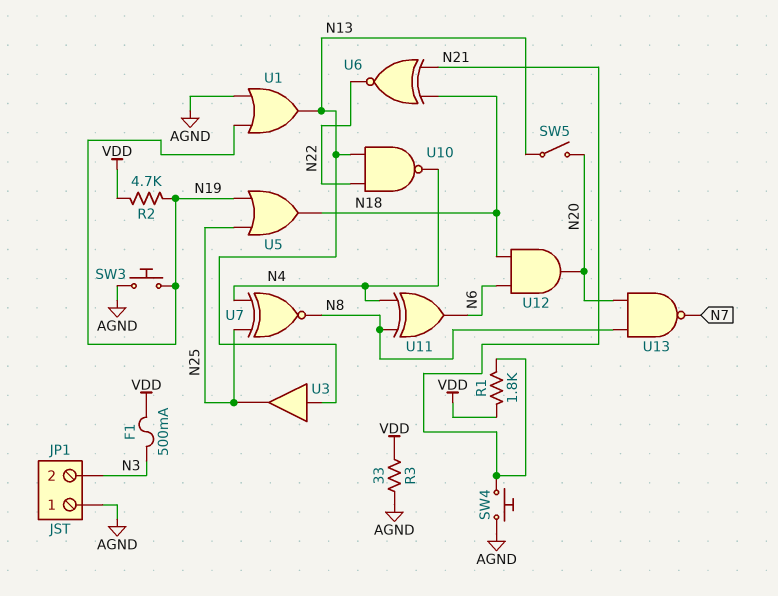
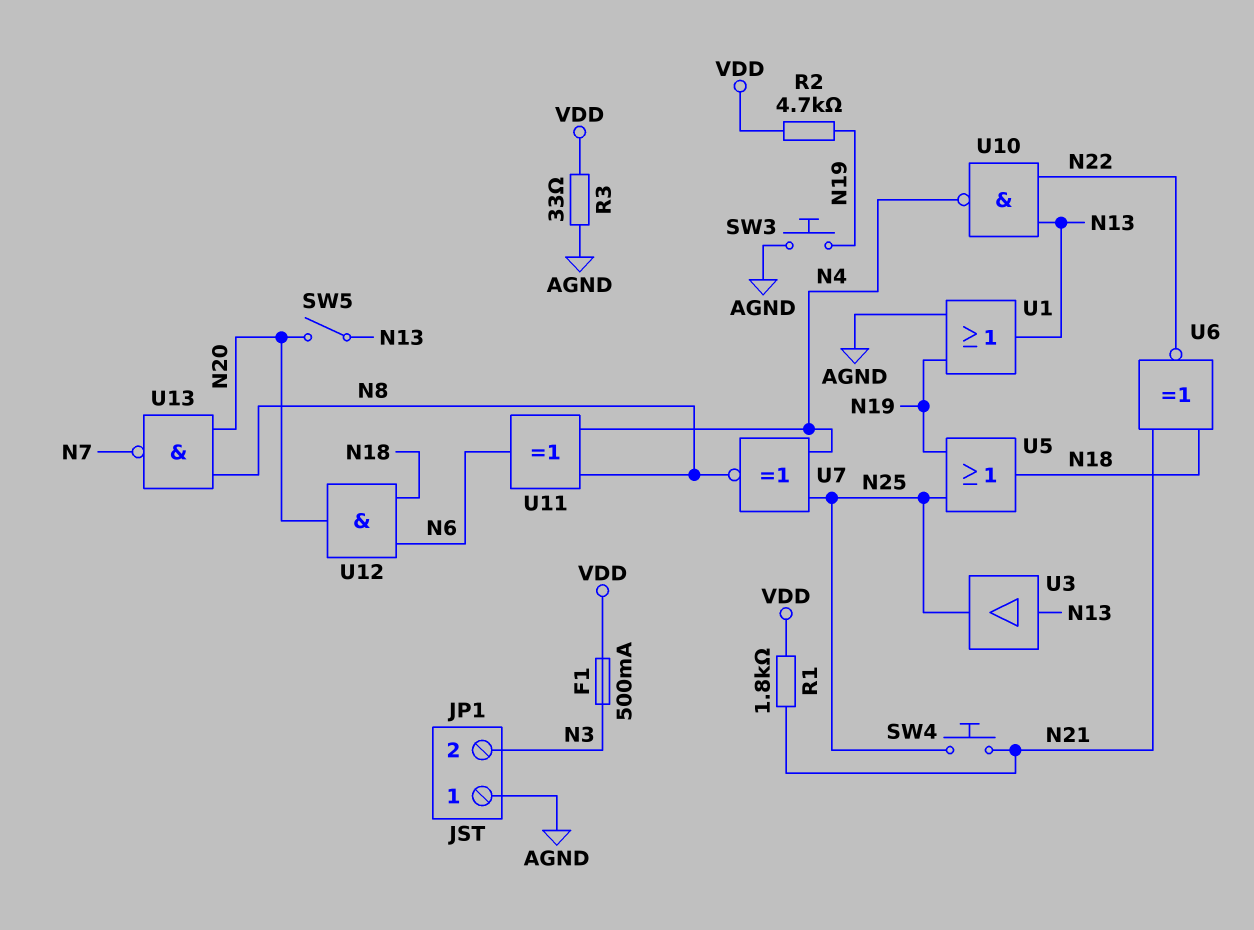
SW4: button (AGND, N21) -> button (N21, N25)

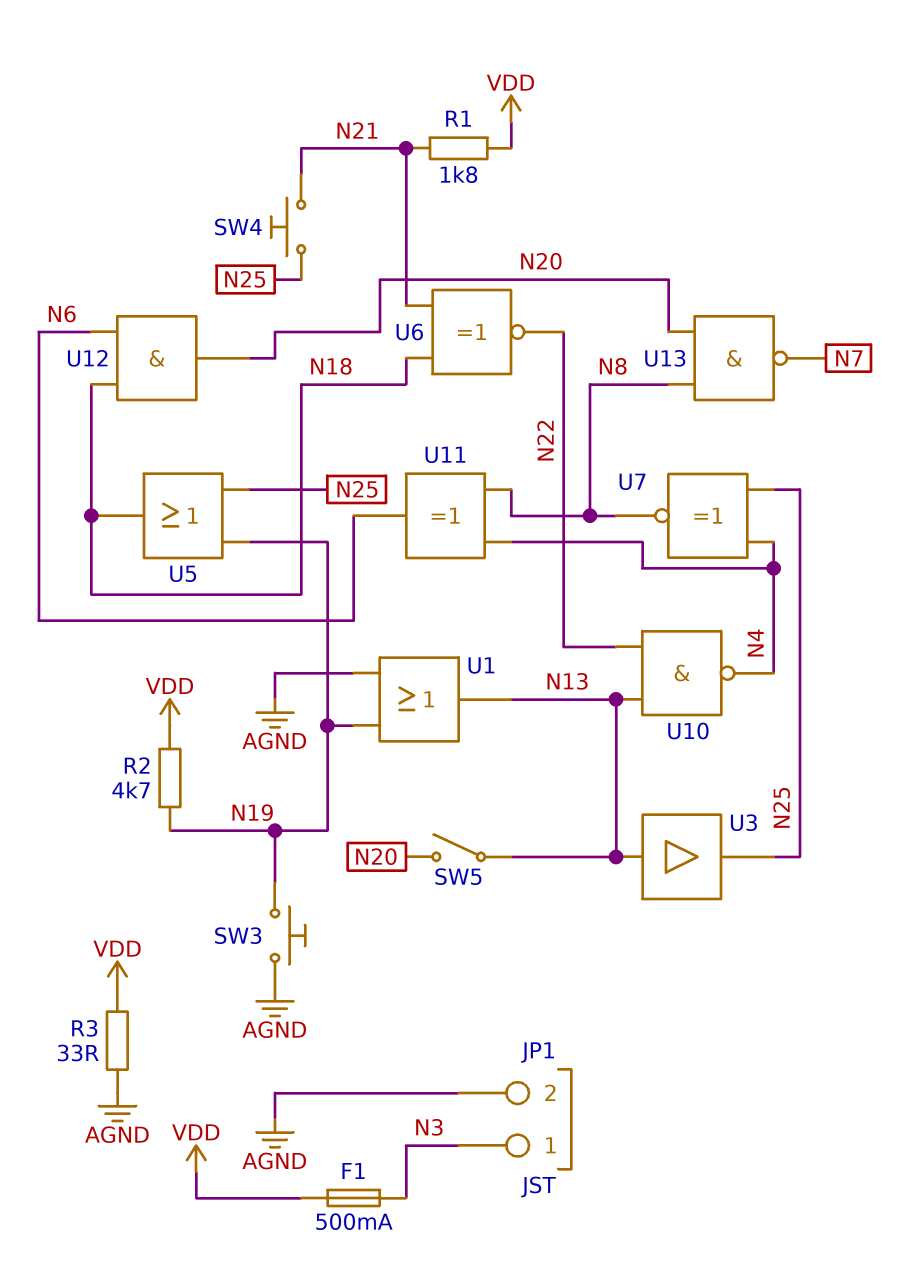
JP1 pin 1: AGND -> N3
JP1 pin 2: N3 -> AGND

